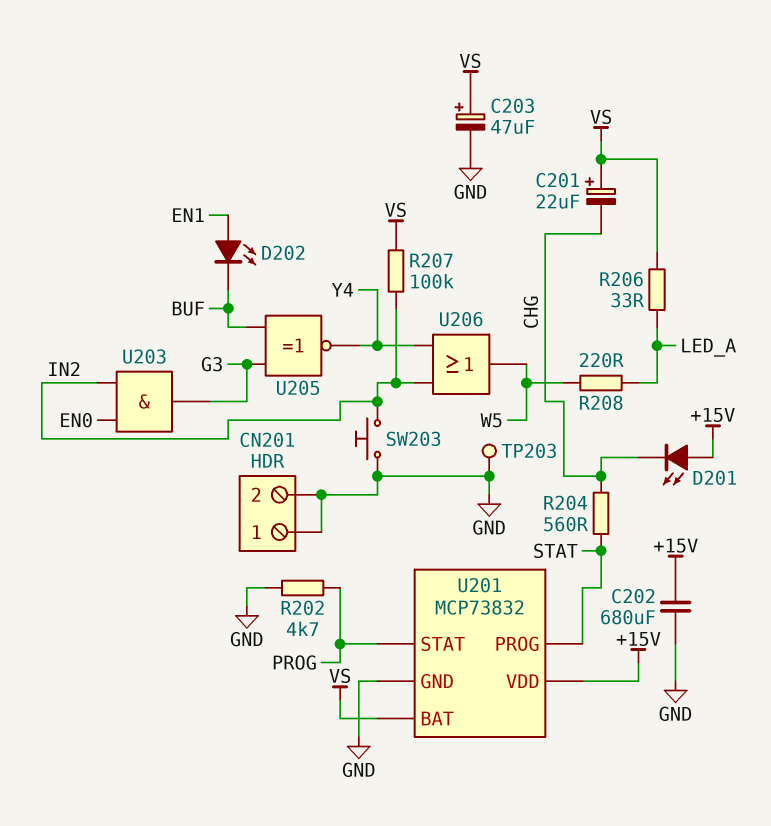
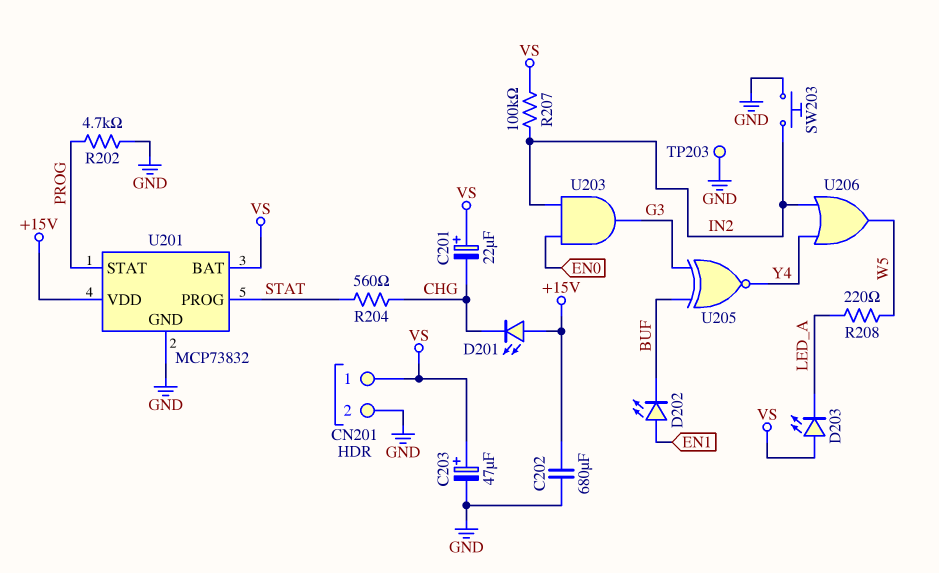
CN201 pin 1: GND -> VS
D203: none -> LED (A VS, K LED_A)
R206: 33 (LED_A, VS) -> none

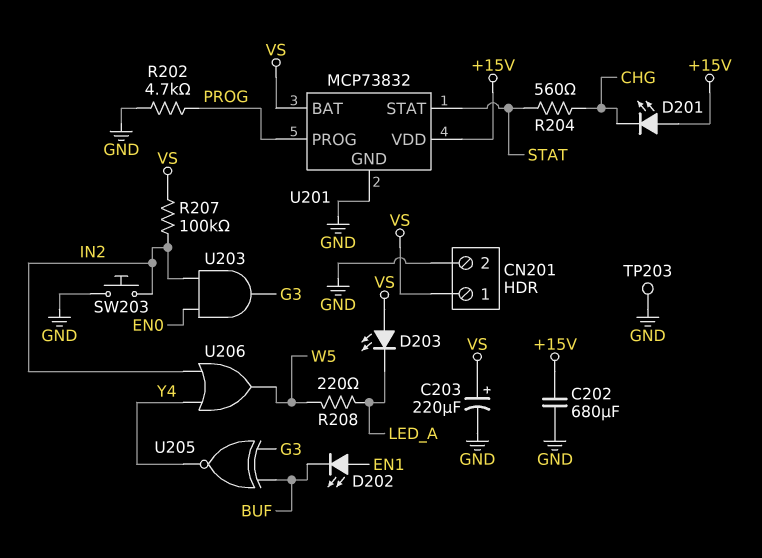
C201: 22uF (plus VS, minus CHG) -> none
C203: 47uF (plus VS, minus GND) -> 220uF (plus VS, minus GND)
U201 pin PROG: STAT -> PROG
U201 pin STAT: PROG -> STAT

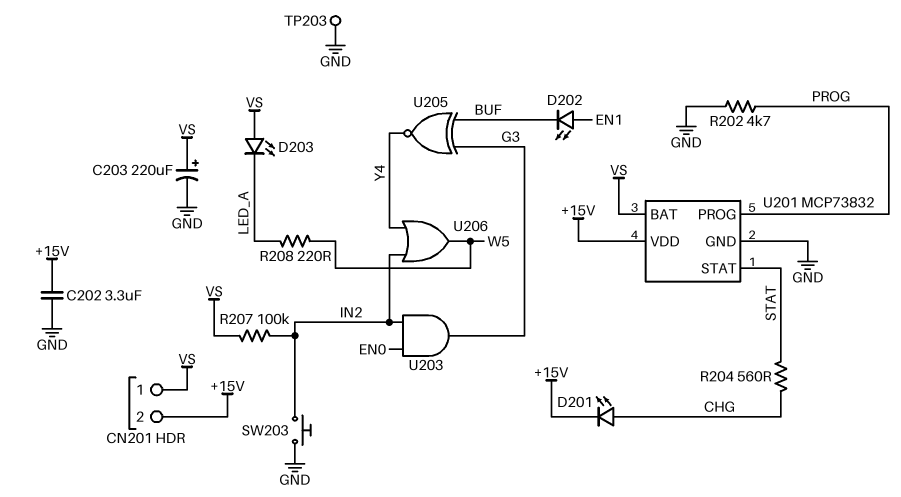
C202: 680uF (+15V, GND) -> 3.3uF (+15V, GND)
CN201 pin 2: GND -> +15V
D201: LED (A +15V, K CHG) -> LED (A CHG, K +15V)

